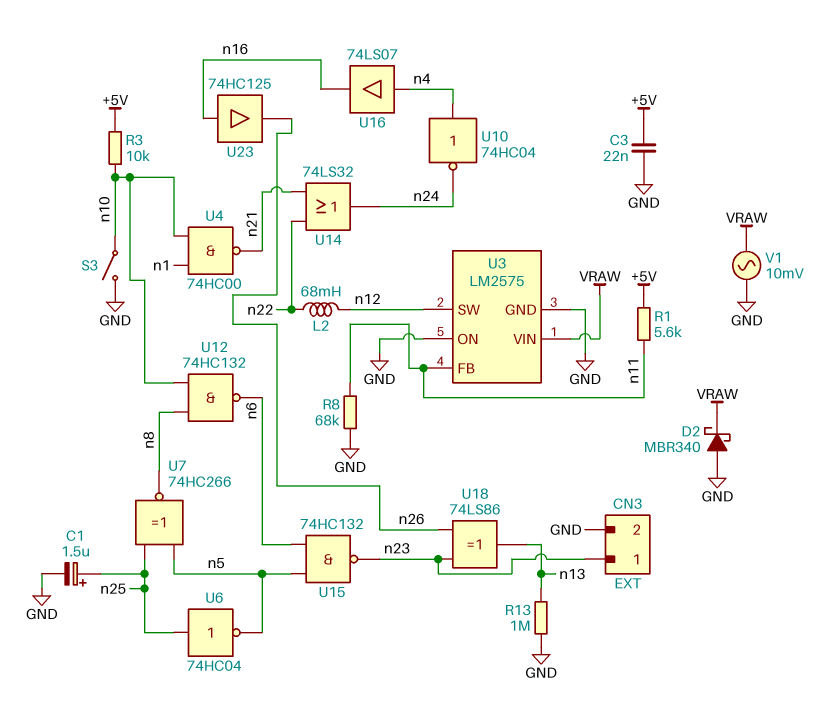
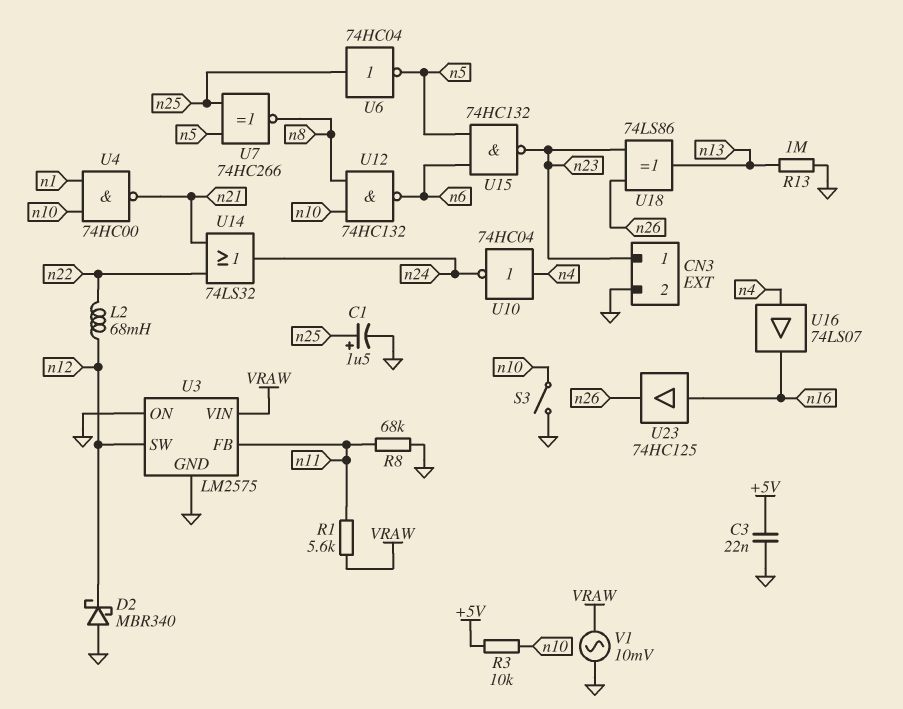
D2: schottky MBR340 (A GND, K VRAW) -> schottky MBR340 (A GND, K n12)
R1: 5.6k (+5V, n11) -> 5.6k (VRAW, n11)

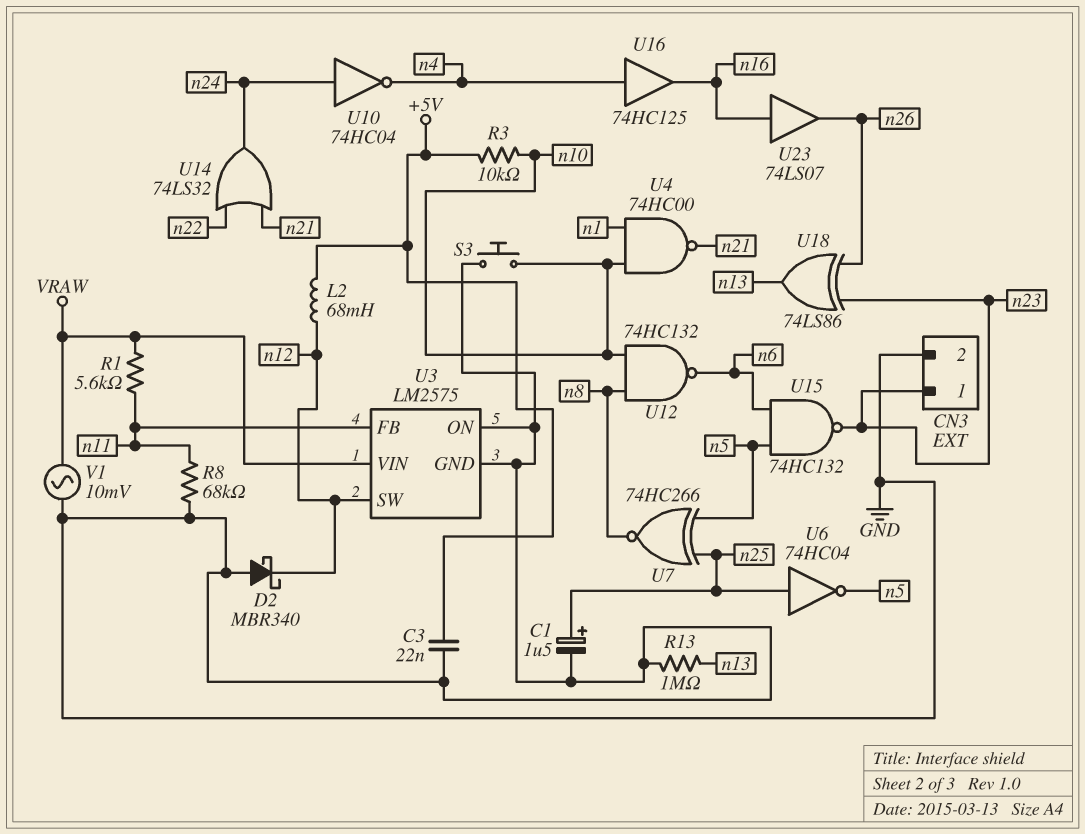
L2: 68mH (n12, n22) -> 68mH (+5V, n12)
S3: switch (GND, n10) -> button (GND, n10)
U10: NOT 74HC04 (in n4, out n24) -> NOT 74HC04 (in n24, out n4)
U16: buffer 74LS07 (in n4, out n16) -> buffer 74HC125 (in n4, out n16)
U23: buffer 74HC125 (in n16, out n26) -> buffer 74LS07 (in n16, out n26)

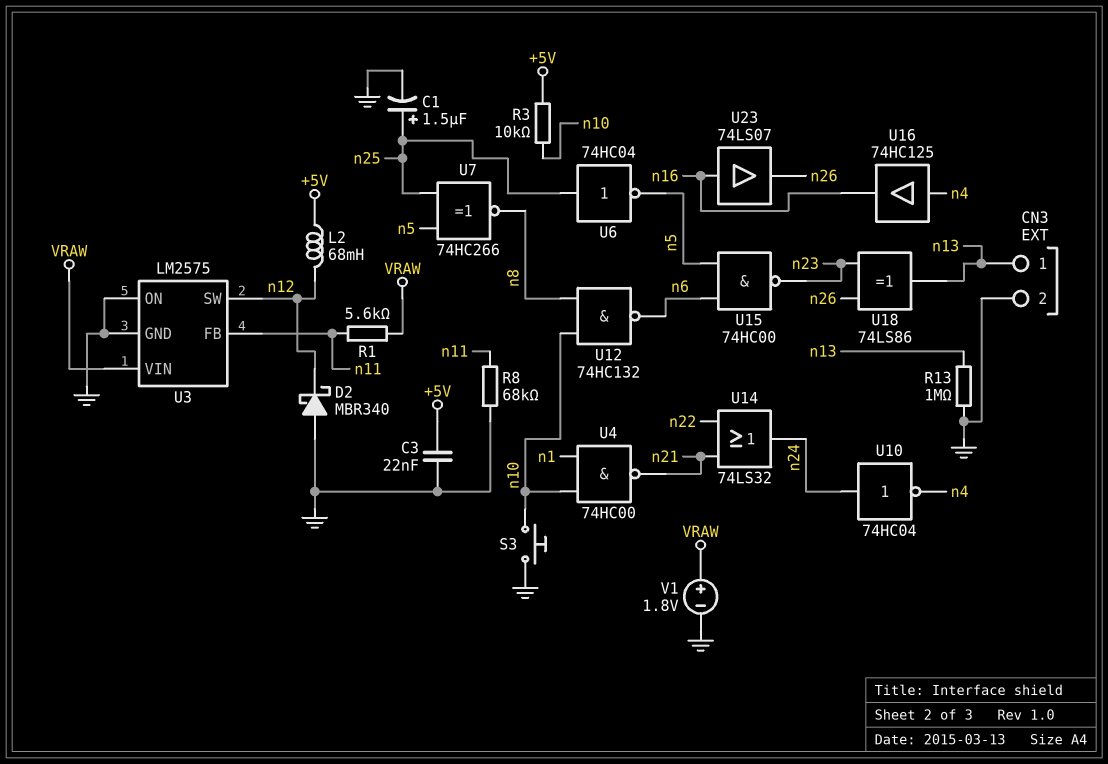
CN3 pin 1: n23 -> n13
U15: NAND 74HC132 (in n5, in n6, out n23) -> NAND 74HC00 (in n5, in n6, out n23)
V1: AC 10mV (GND, VRAW) -> 1.8V (plus VRAW, minus GND)

